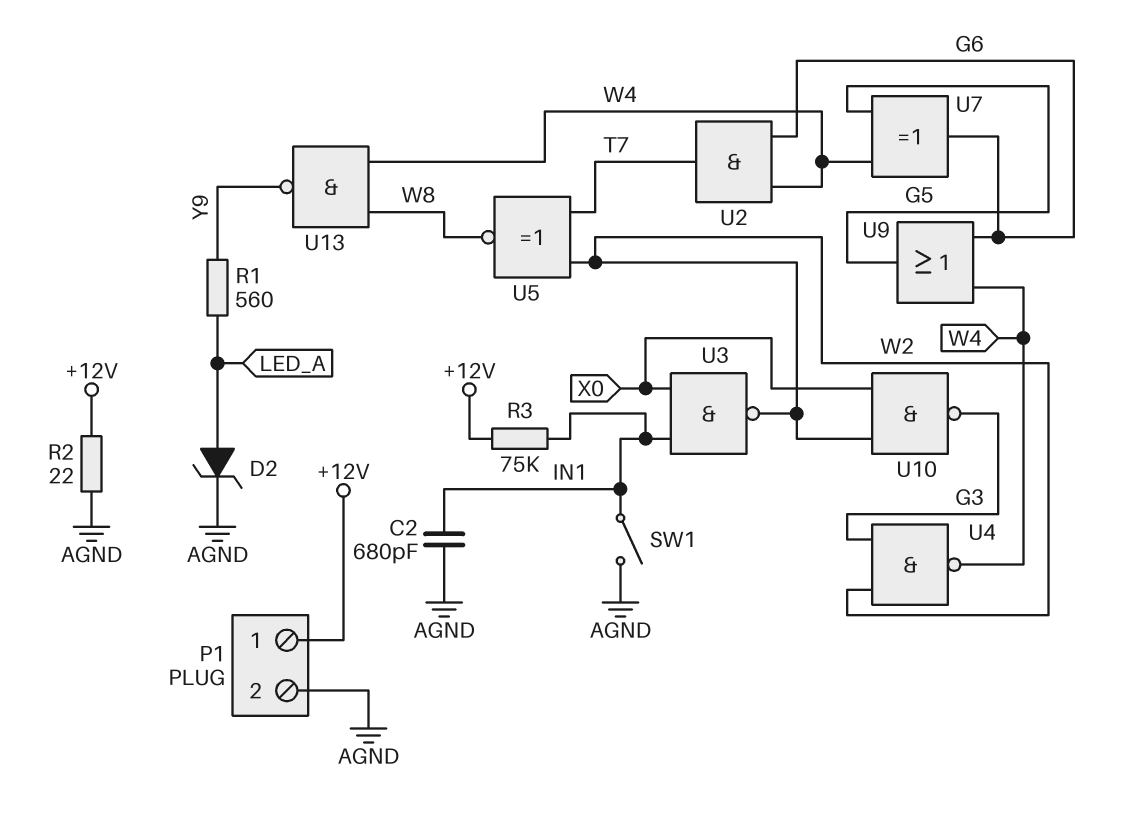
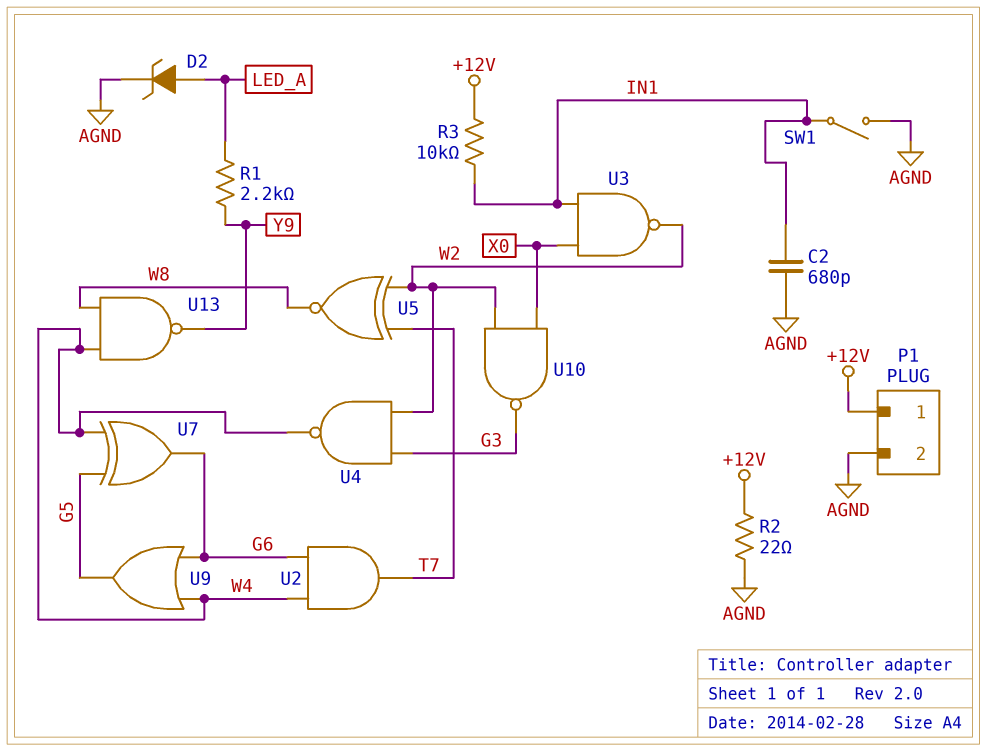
R1: 560 (LED_A, Y9) -> 2.2k (LED_A, Y9)
R3: 75k (+12V, IN1) -> 10k (+12V, IN1)

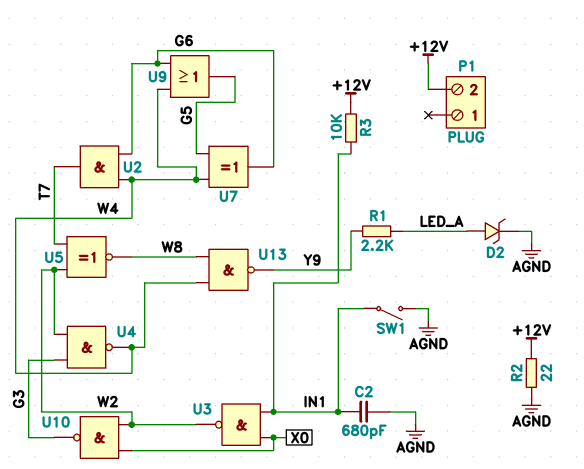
P1 pin 1: +12V -> none
P1 pin 2: AGND -> +12V

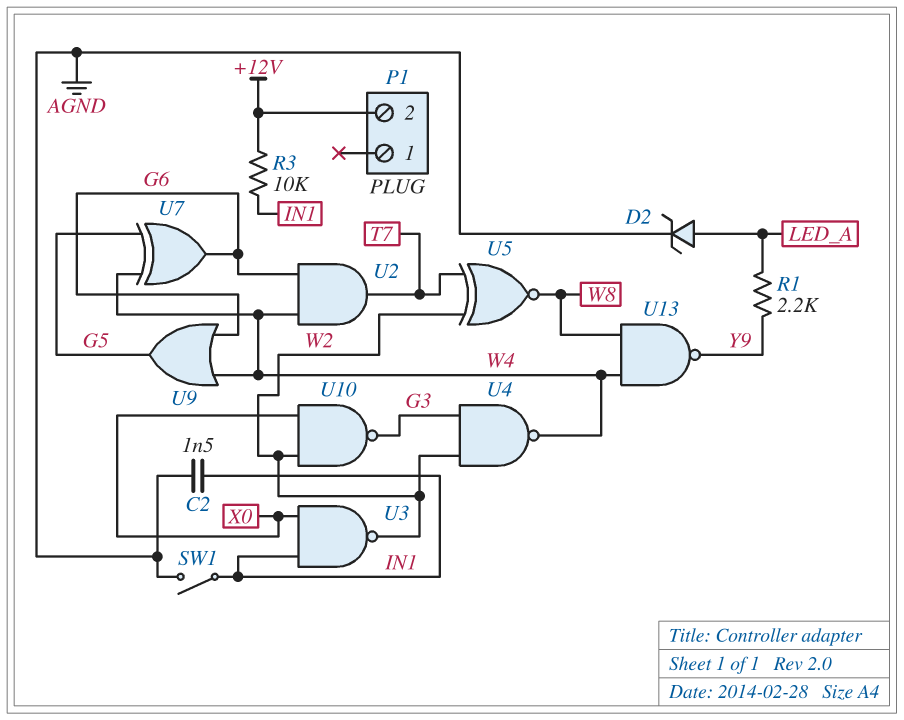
C2: 680pF (AGND, IN1) -> 1.5nF (AGND, IN1)
R2: 22 (+12V, AGND) -> none

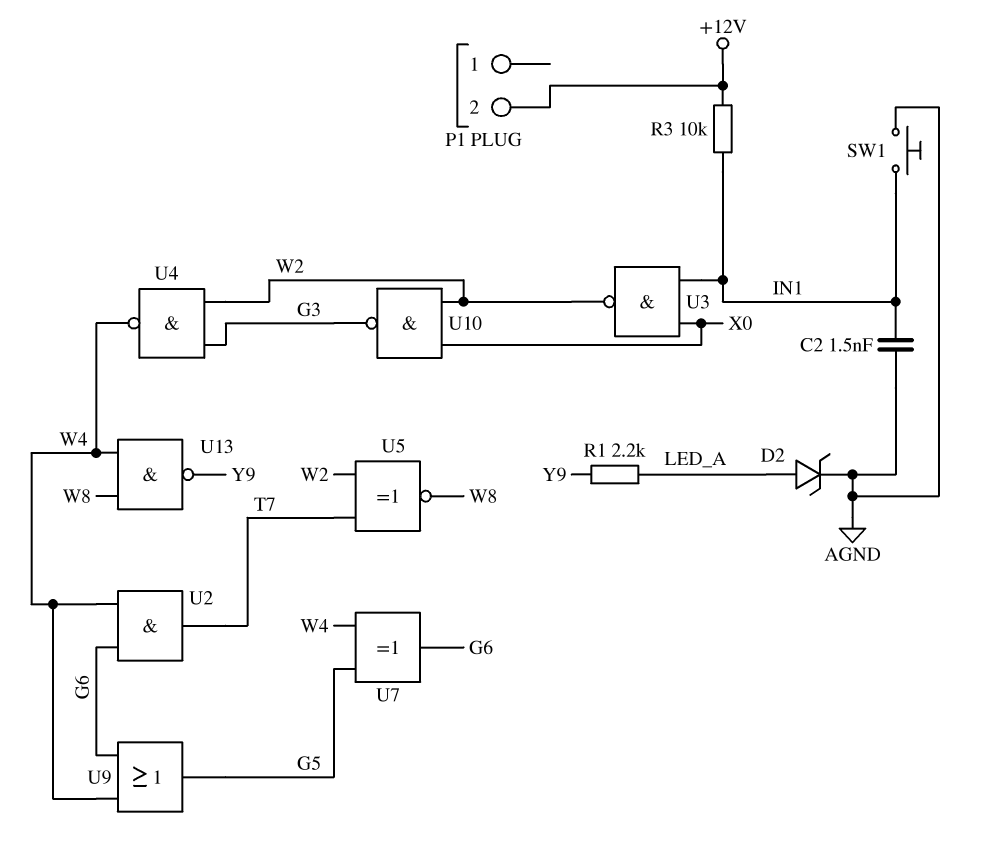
SW1: switch (AGND, IN1) -> button (AGND, IN1)

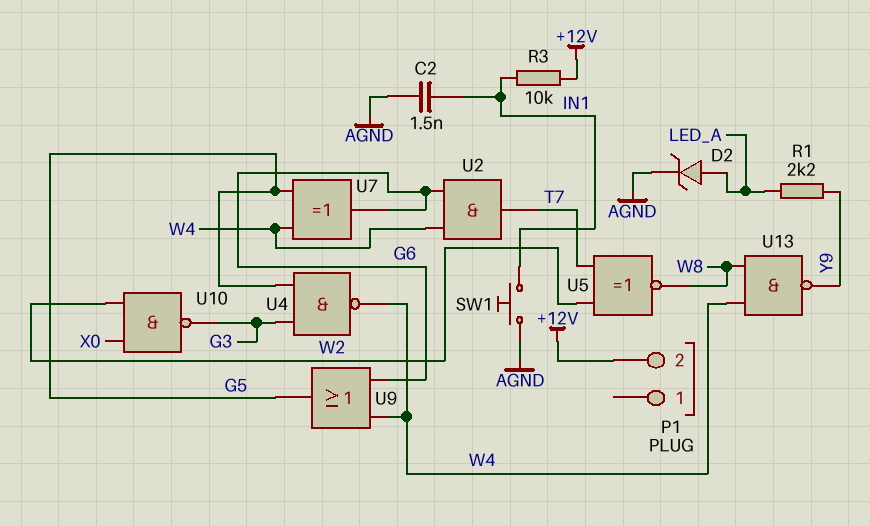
U3: NAND (in IN1, in X0, out W2) -> none
U4: NAND (in G3, in W2, out W4) -> NAND (in G3, in G5, out W4)

